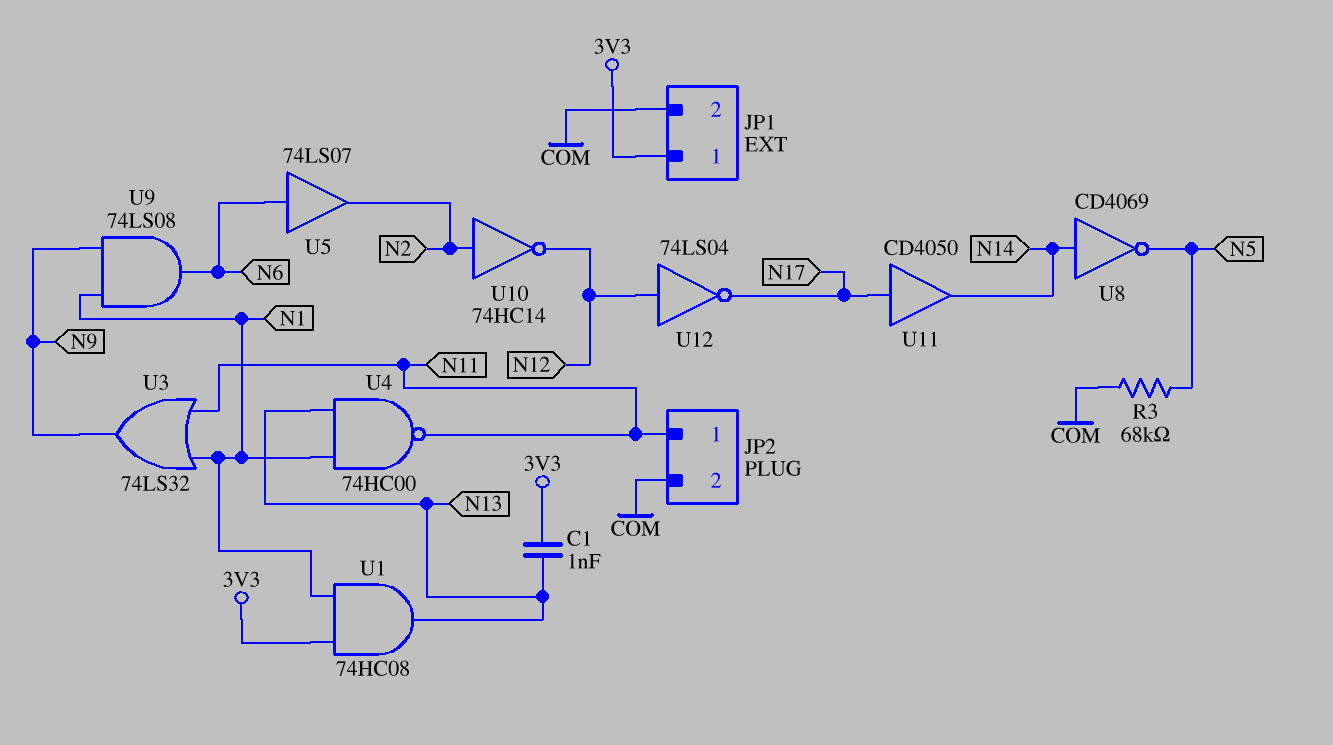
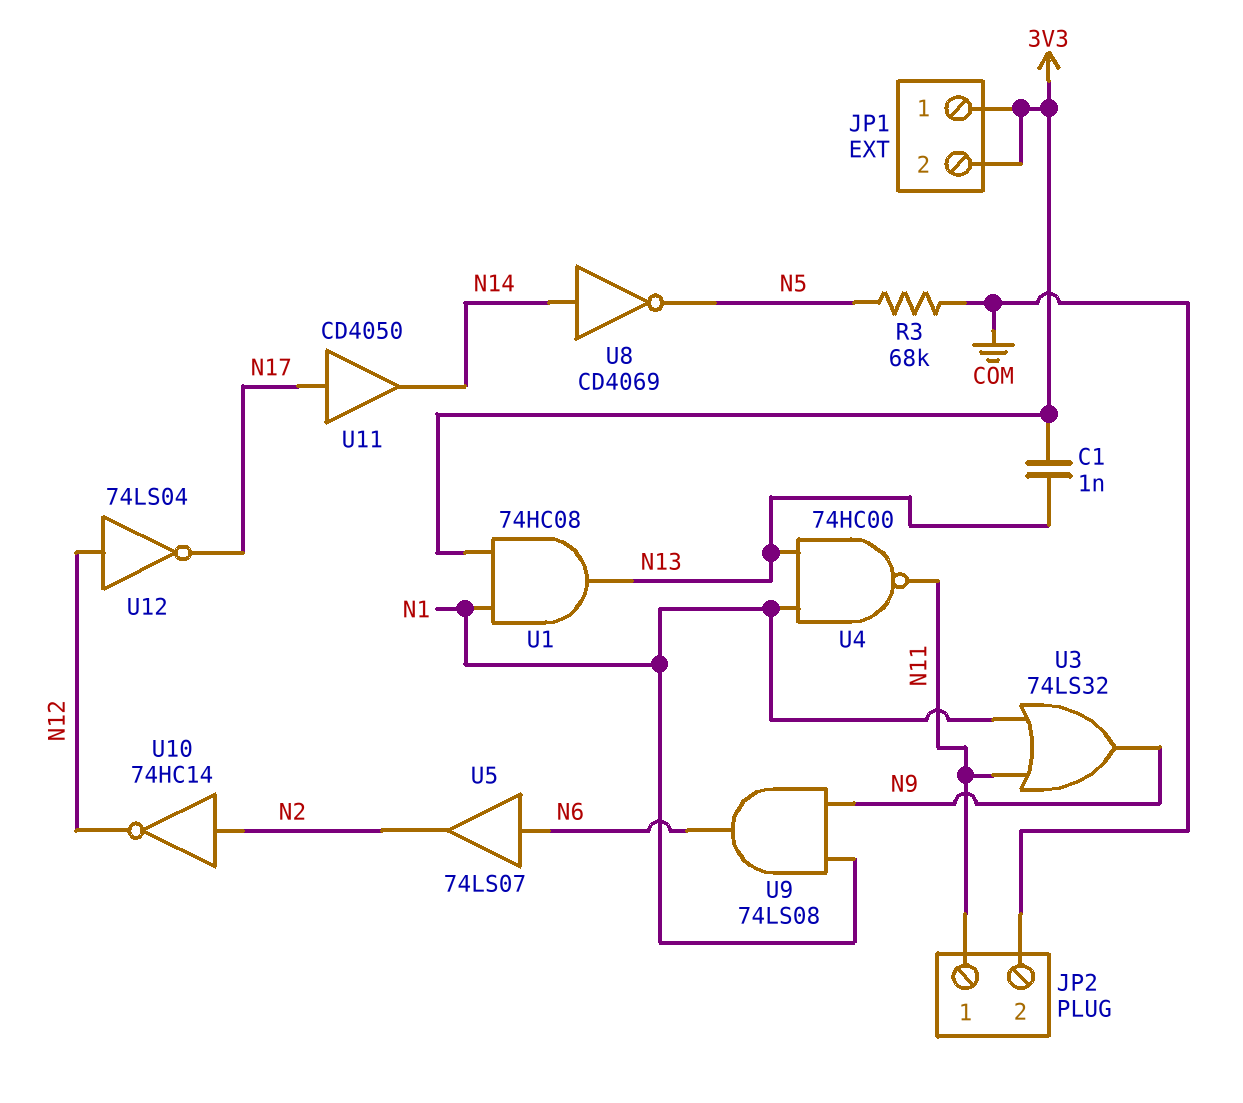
JP1 pin 2: COM -> 3V3

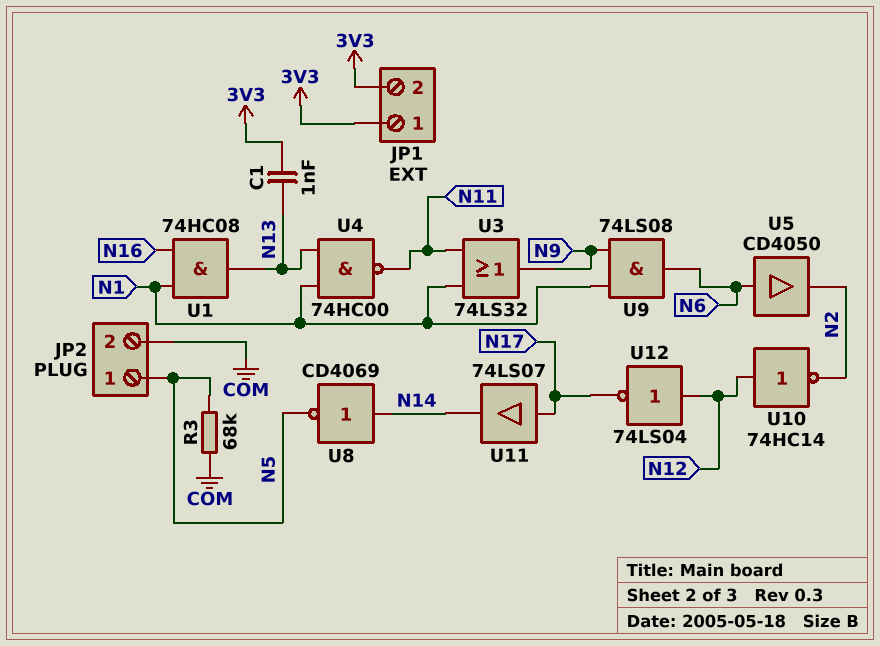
JP2 pin 1: N11 -> N5
U1: AND 74HC08 (in 3V3, in N1, out N13) -> AND 74HC08 (in N1, in N16, out N13)
U5: buffer 74LS07 (in N6, out N2) -> buffer CD4050 (in N6, out N2)
U10: NOT 74HC14 (in N2, out N12) -> NOT 74HC14 (in N12, out N2)
U11: buffer CD4050 (in N17, out N14) -> buffer 74LS07 (in N17, out N14)

